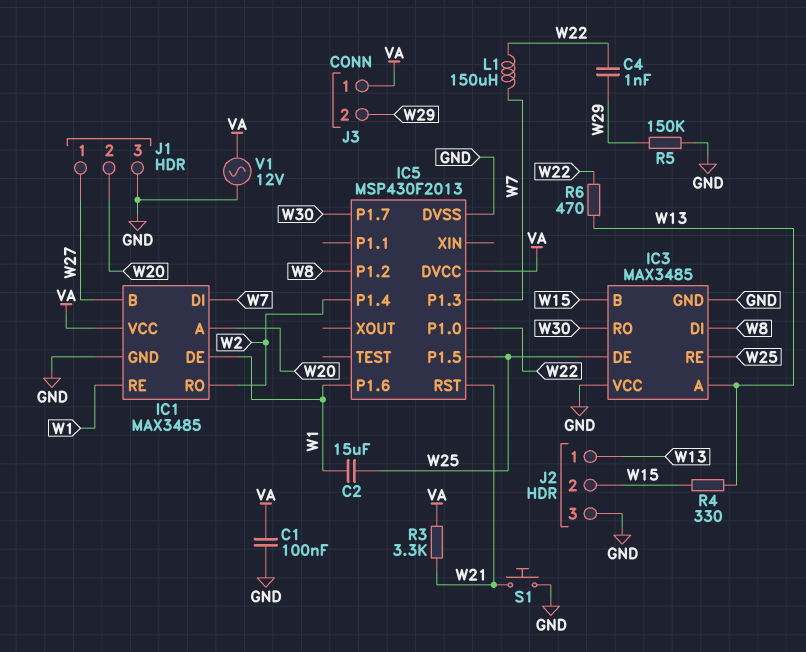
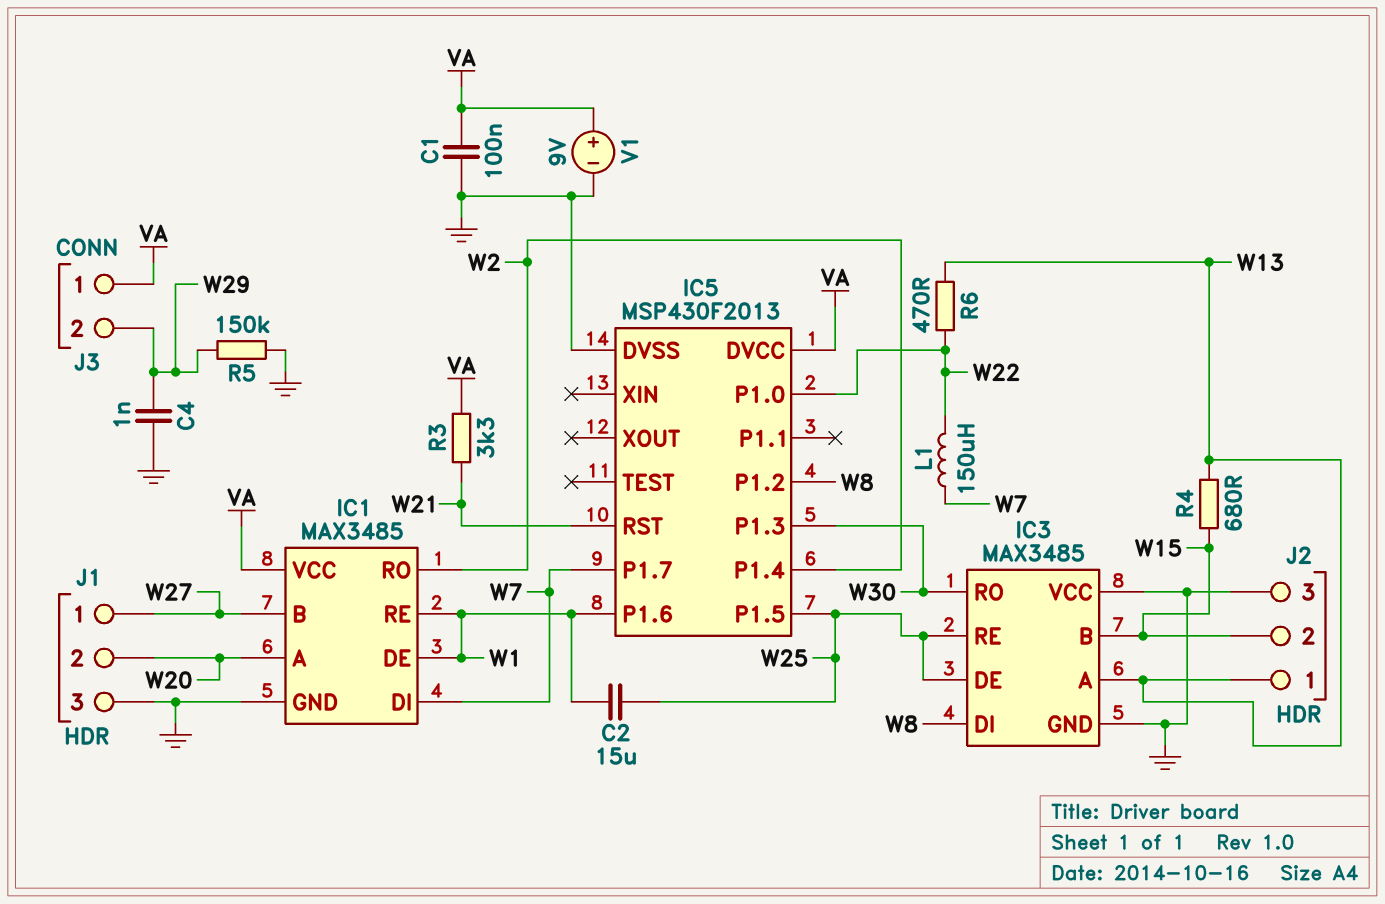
C4: 1nF (W22, W29) -> 1nF (GND, W29)
IC5 pin P1.3: W7 -> W30
IC5 pin P1.7: W30 -> W7
R4: 330 (W13, W15) -> 680 (W13, W15)
S1: button (GND, W21) -> none
V1: AC 12V (GND, VA) -> 9V (plus VA, minus GND)

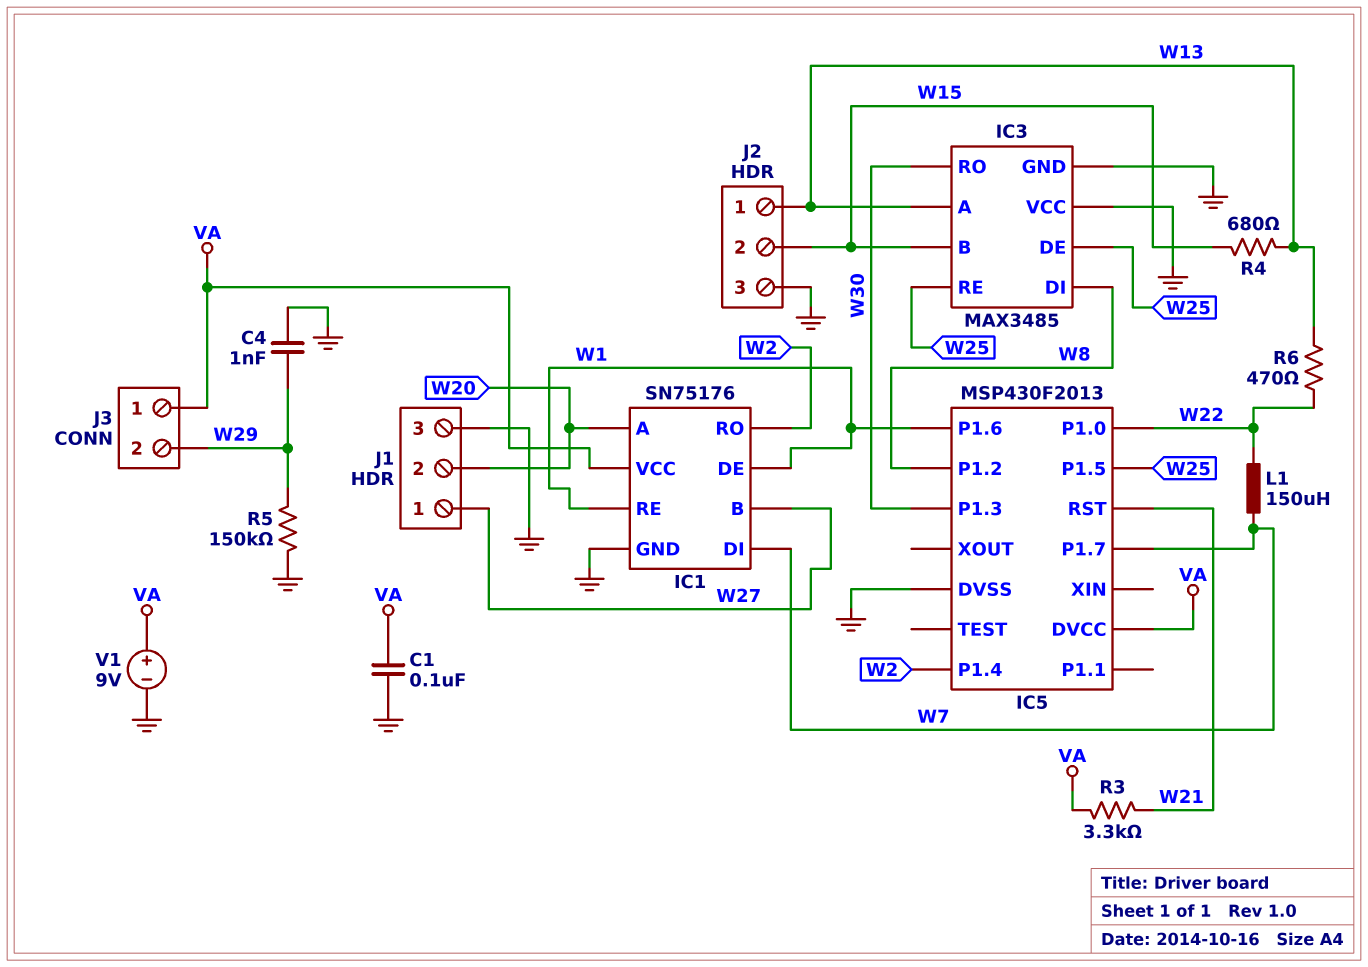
C2: 15uF (W1, W25) -> none
IC1: MAX3485 -> SN75176

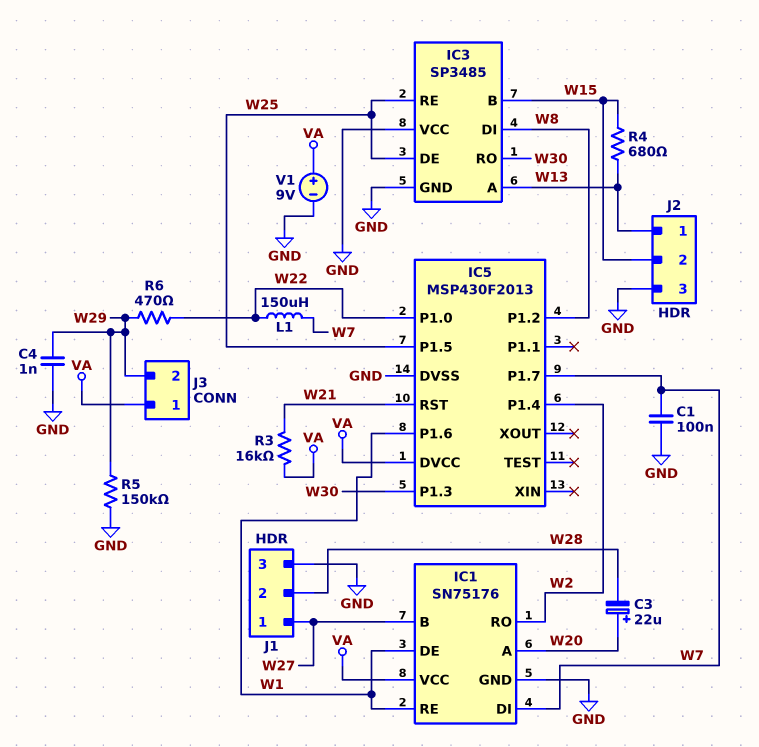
C1: 100nF (GND, VA) -> 100nF (GND, W7)
C3: none -> 22uF (plus W20, minus W28)
IC3: MAX3485 -> SP3485
J1 pin 2: W20 -> W28
R3: 3.3k (VA, W21) -> 16k (VA, W21)
R6: 470 (W13, W22) -> 470 (W22, W29)

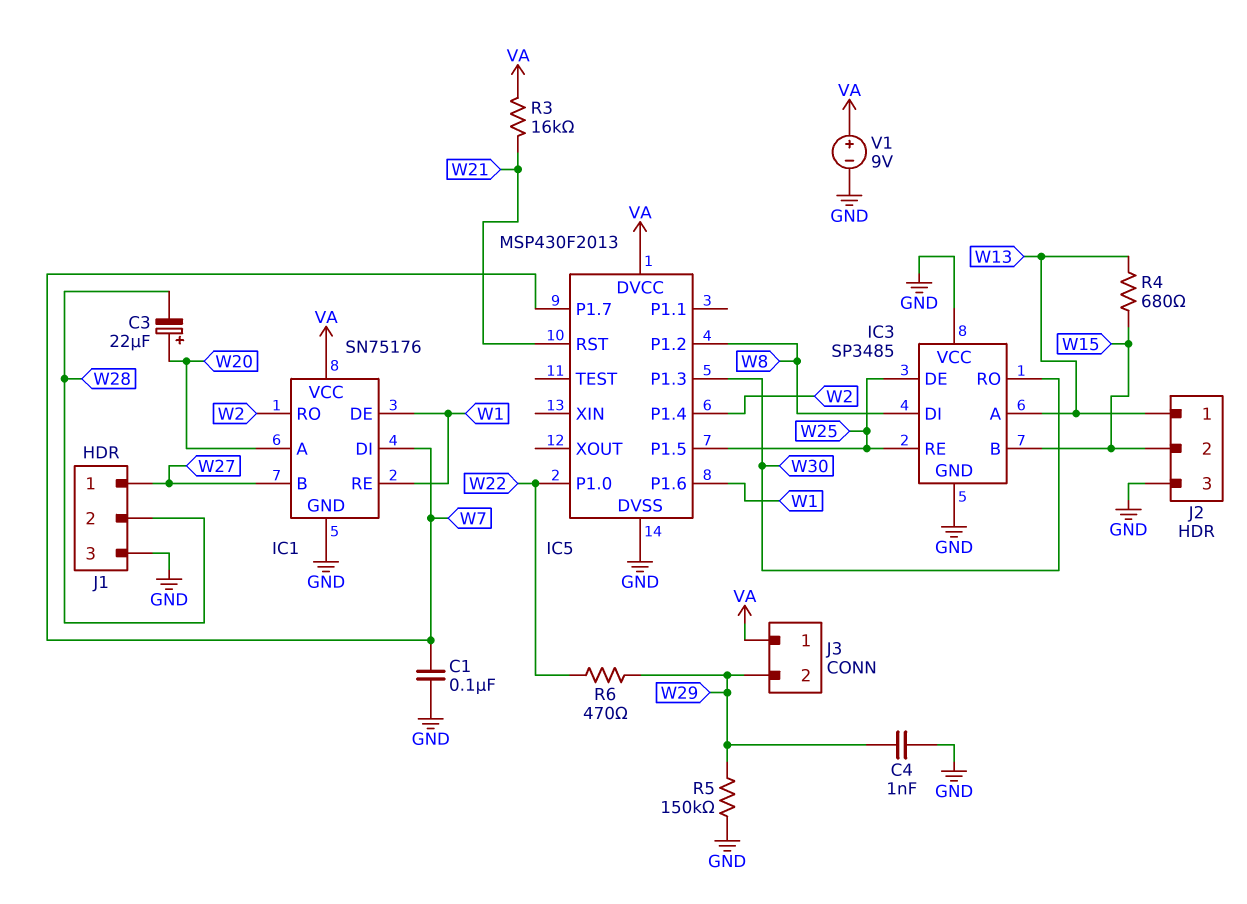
L1: 150uH (W7, W22) -> none

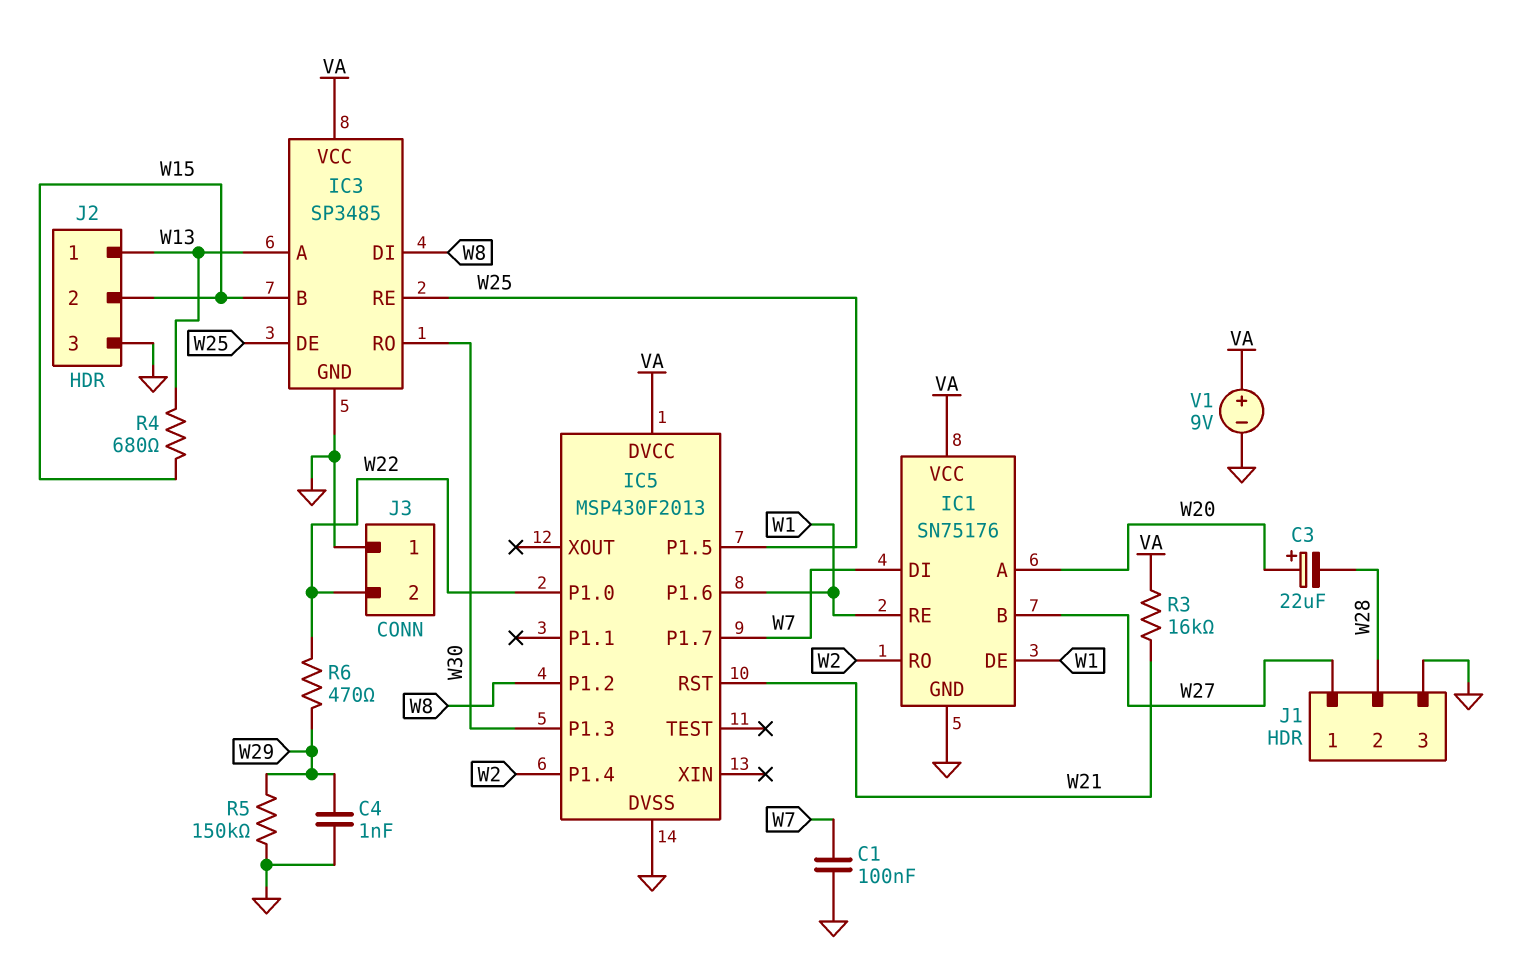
IC3 pin VCC: GND -> VA
J3 pin 1: VA -> GND
J3 pin 2: W29 -> W22

